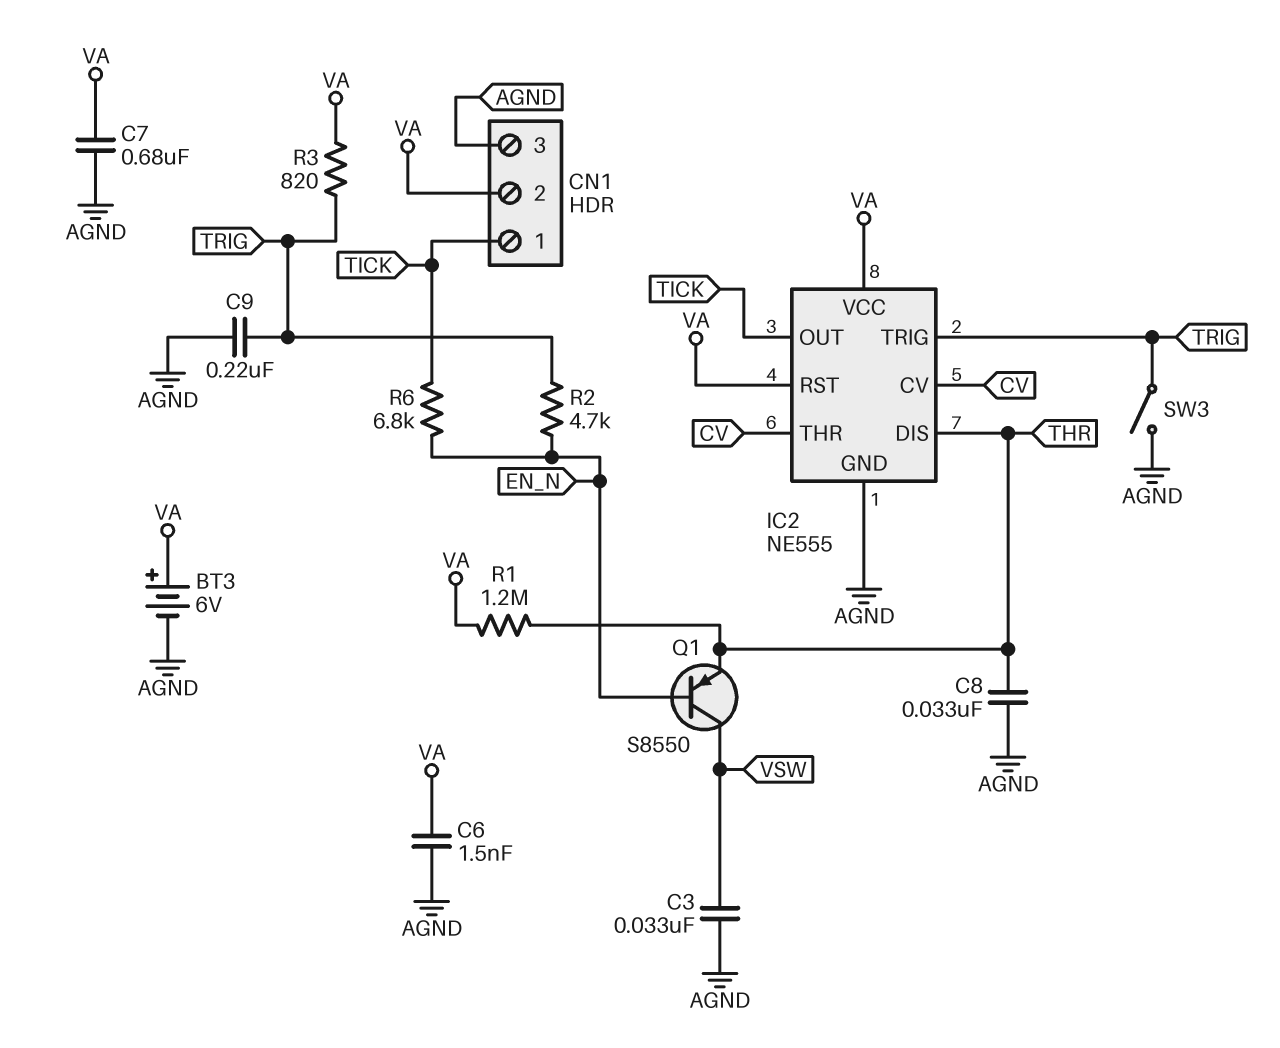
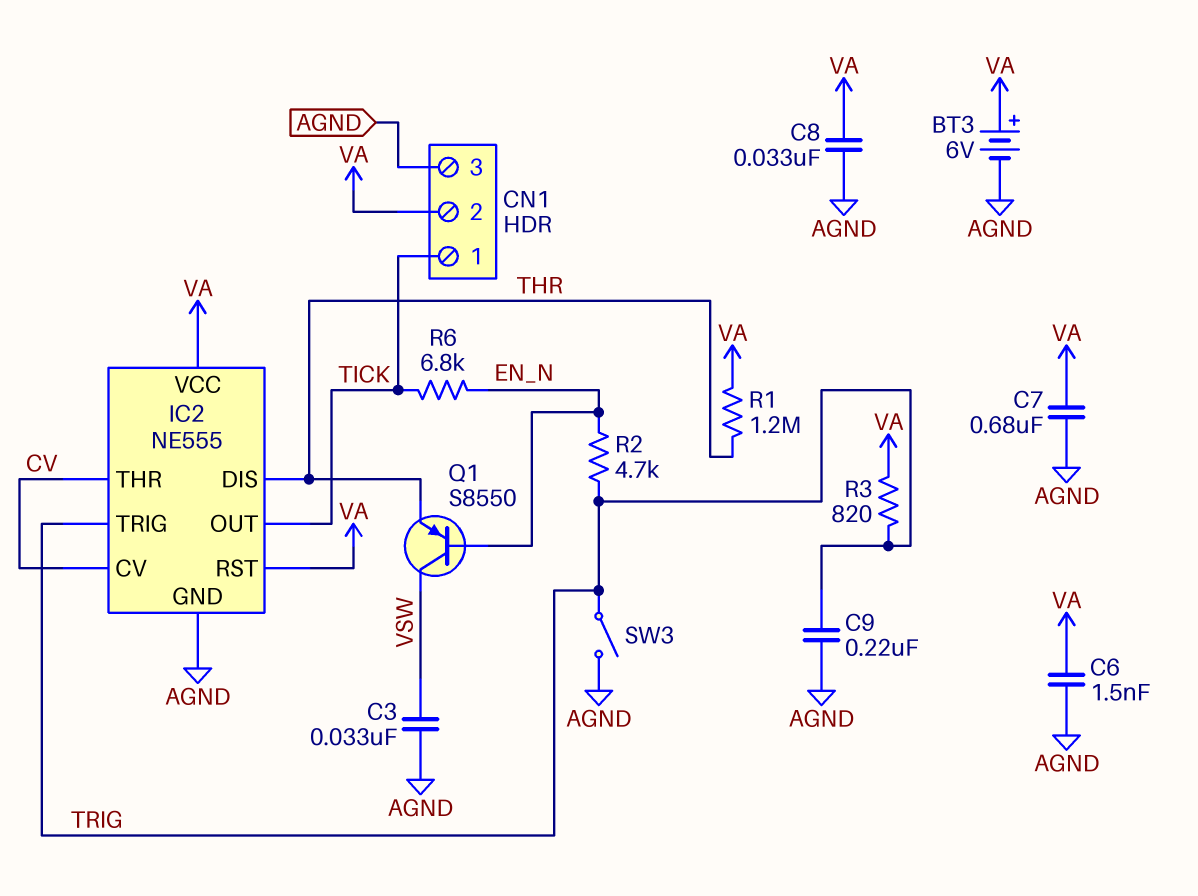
C8: 33nF (AGND, THR) -> 33nF (AGND, VA)

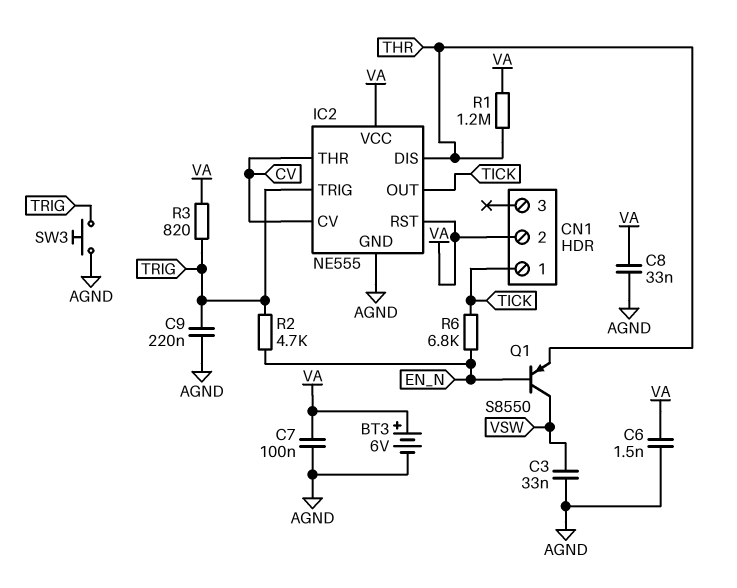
C7: 680nF (AGND, VA) -> 100nF (AGND, VA)
CN1 pin 3: AGND -> none
SW3: switch (AGND, TRIG) -> button (AGND, TRIG)

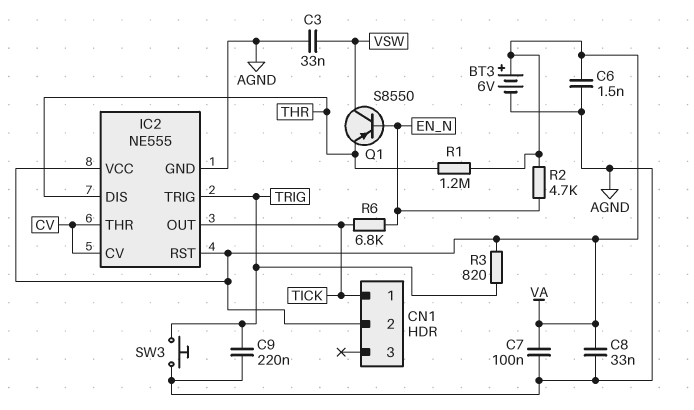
R2: 4.7k (EN_N, TRIG) -> 4.7k (EN_N, VA)

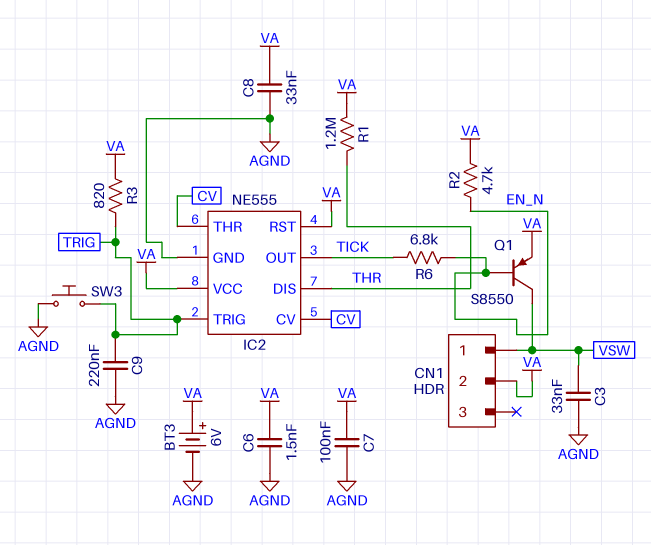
CN1 pin 1: TICK -> VSW
Q1: PNP S8550 (B EN_N, C VSW, E THR) -> PNP S8550 (B EN_N, C VSW, E VA)

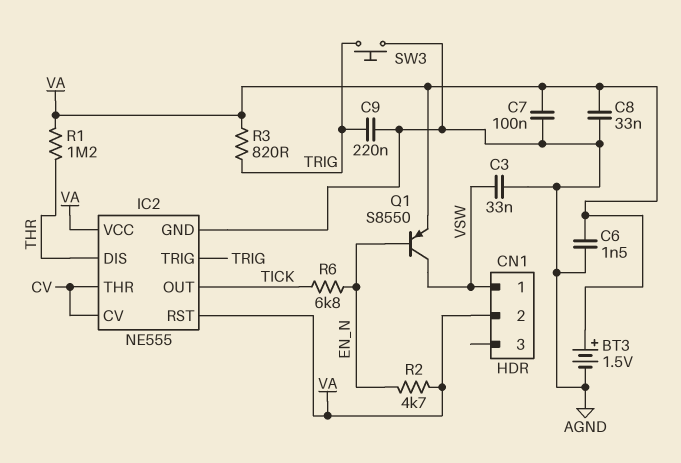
BT3: 6V (plus VA, minus AGND) -> 1.5V (plus VA, minus AGND)

